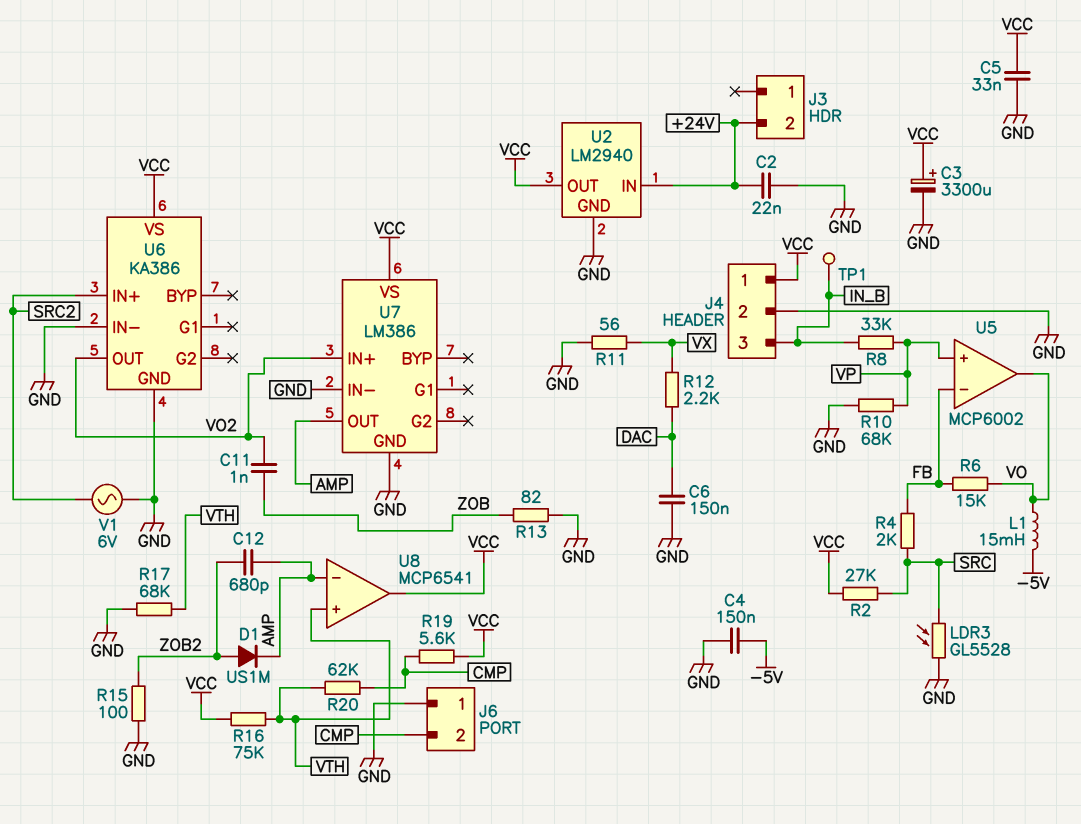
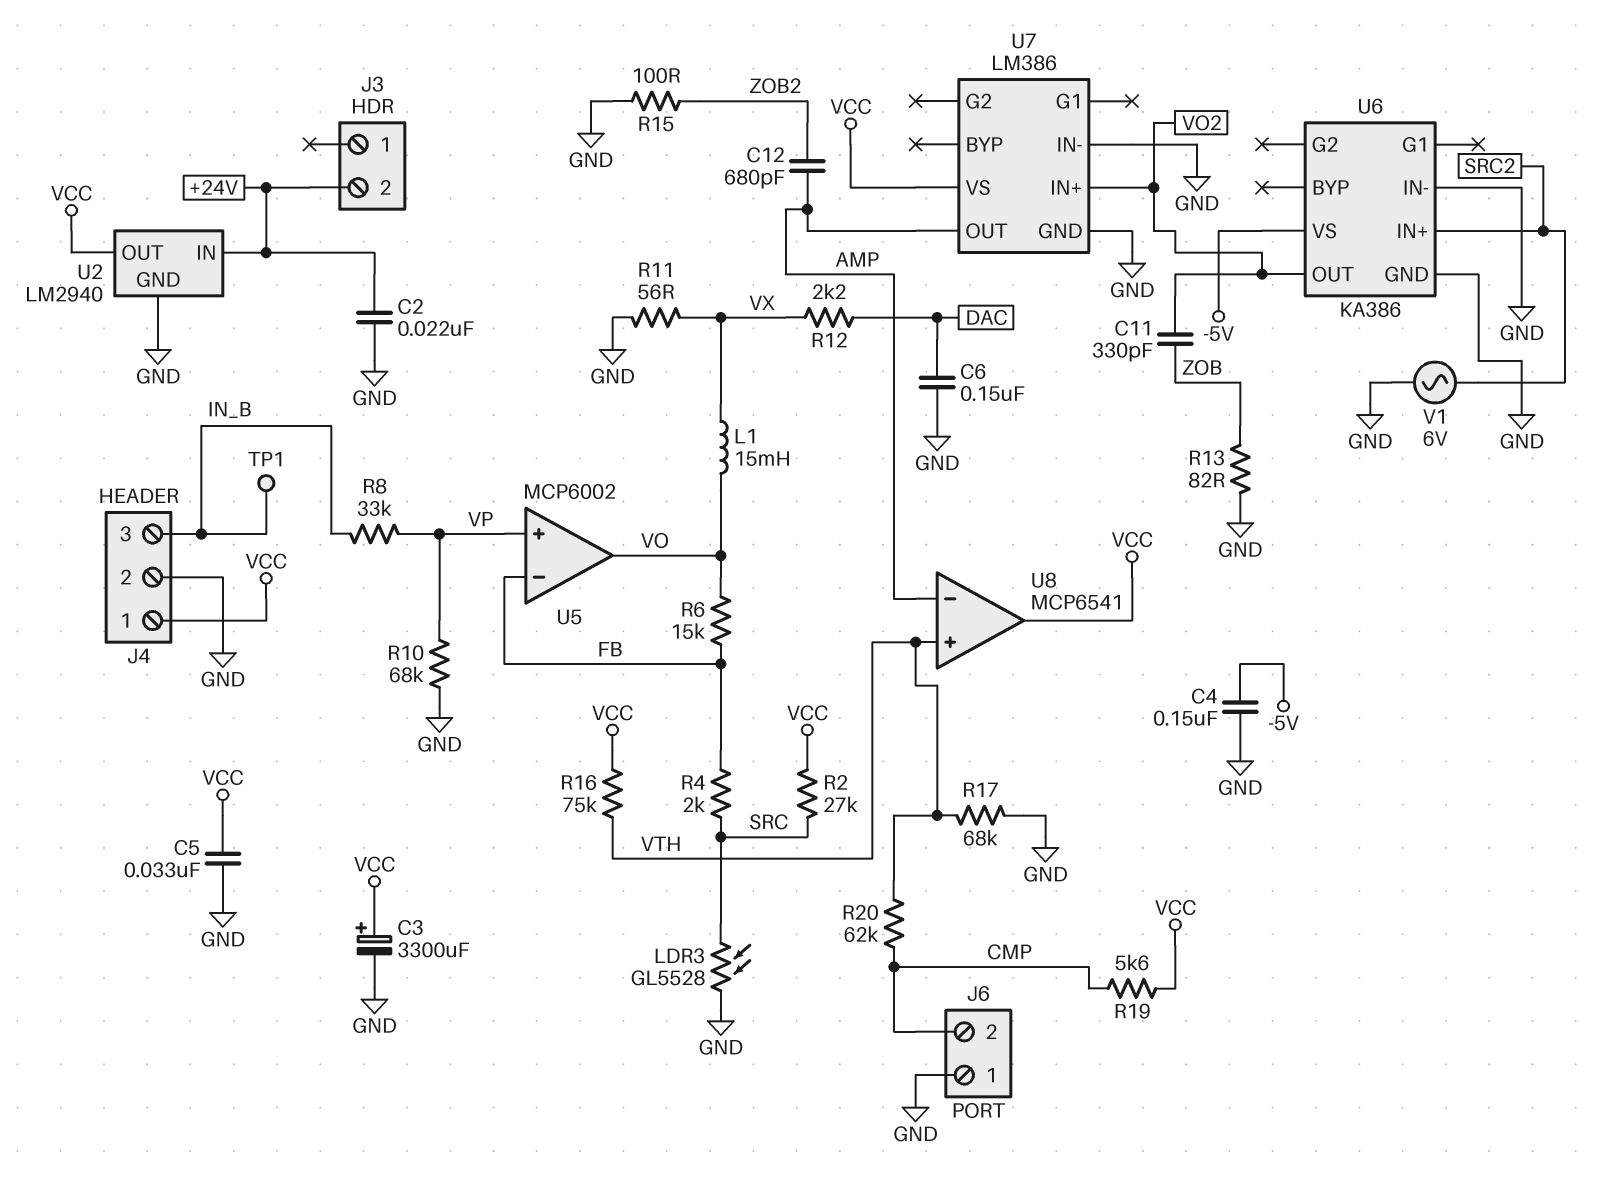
C11: 1nF (VO2, ZOB) -> 330pF (VO2, ZOB)
D1: diode US1M (A ZOB2, K AMP) -> none
L1: 15mH (-5V, VO) -> 15mH (VO, VX)
U6 pin VS: VCC -> -5V

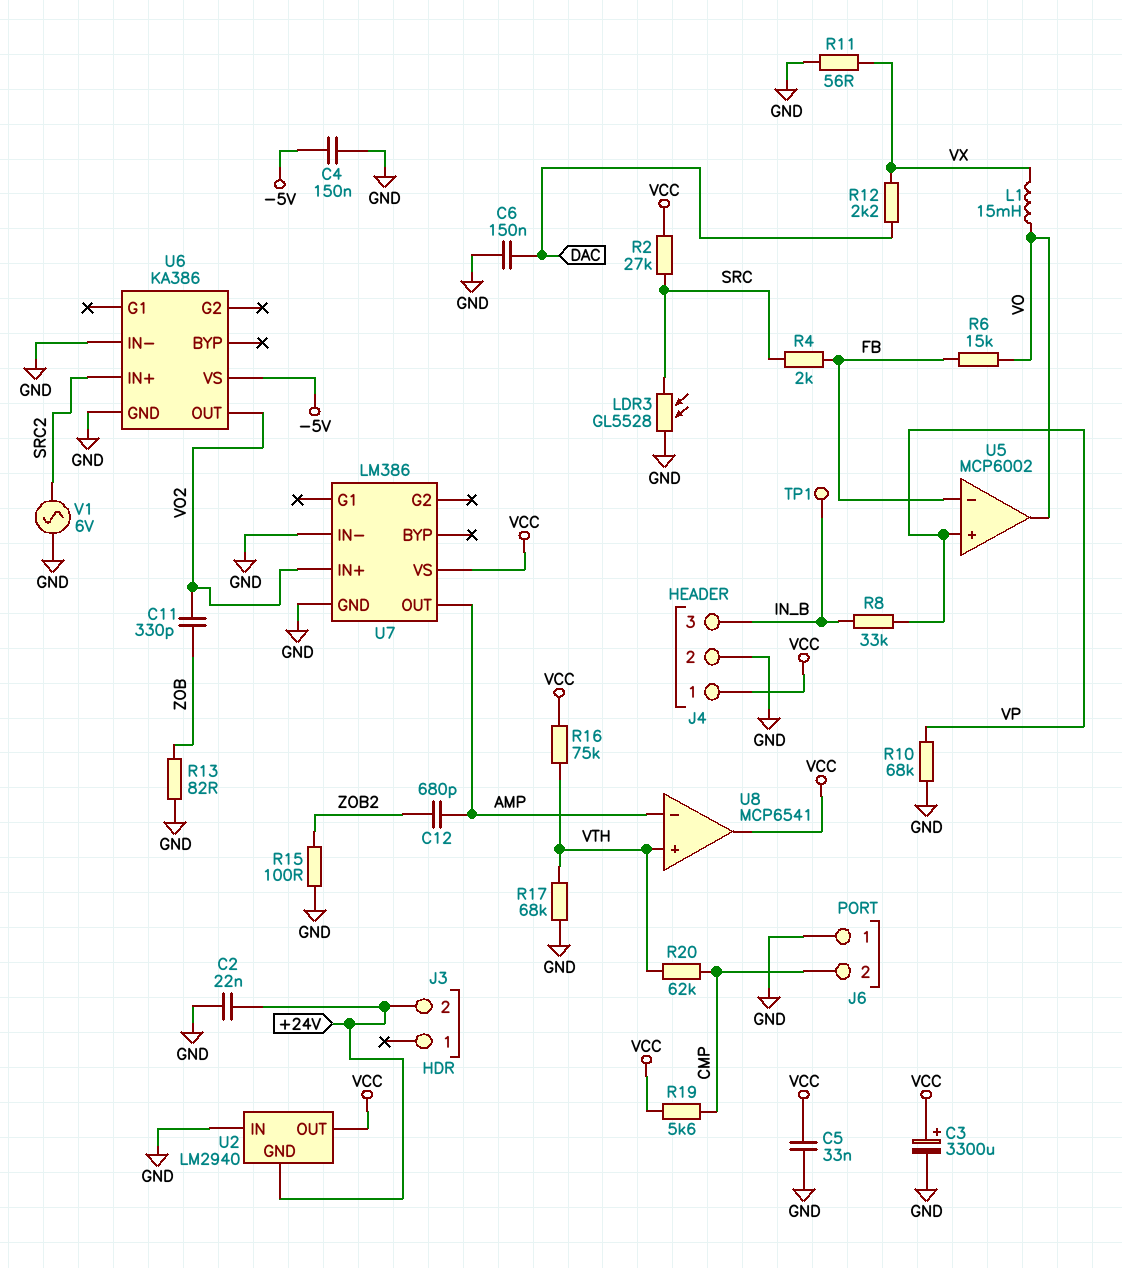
U2 pin GND: GND -> +24V
U2 pin IN: +24V -> GND

